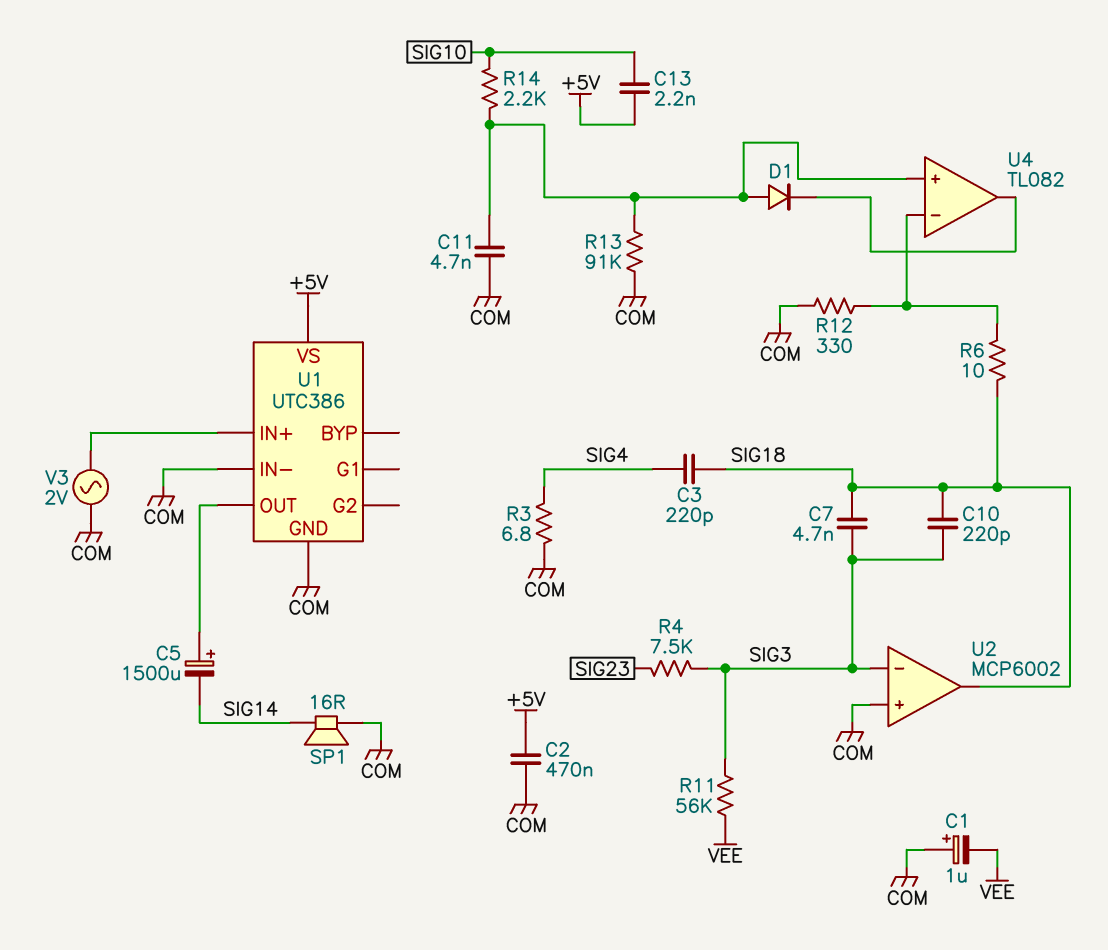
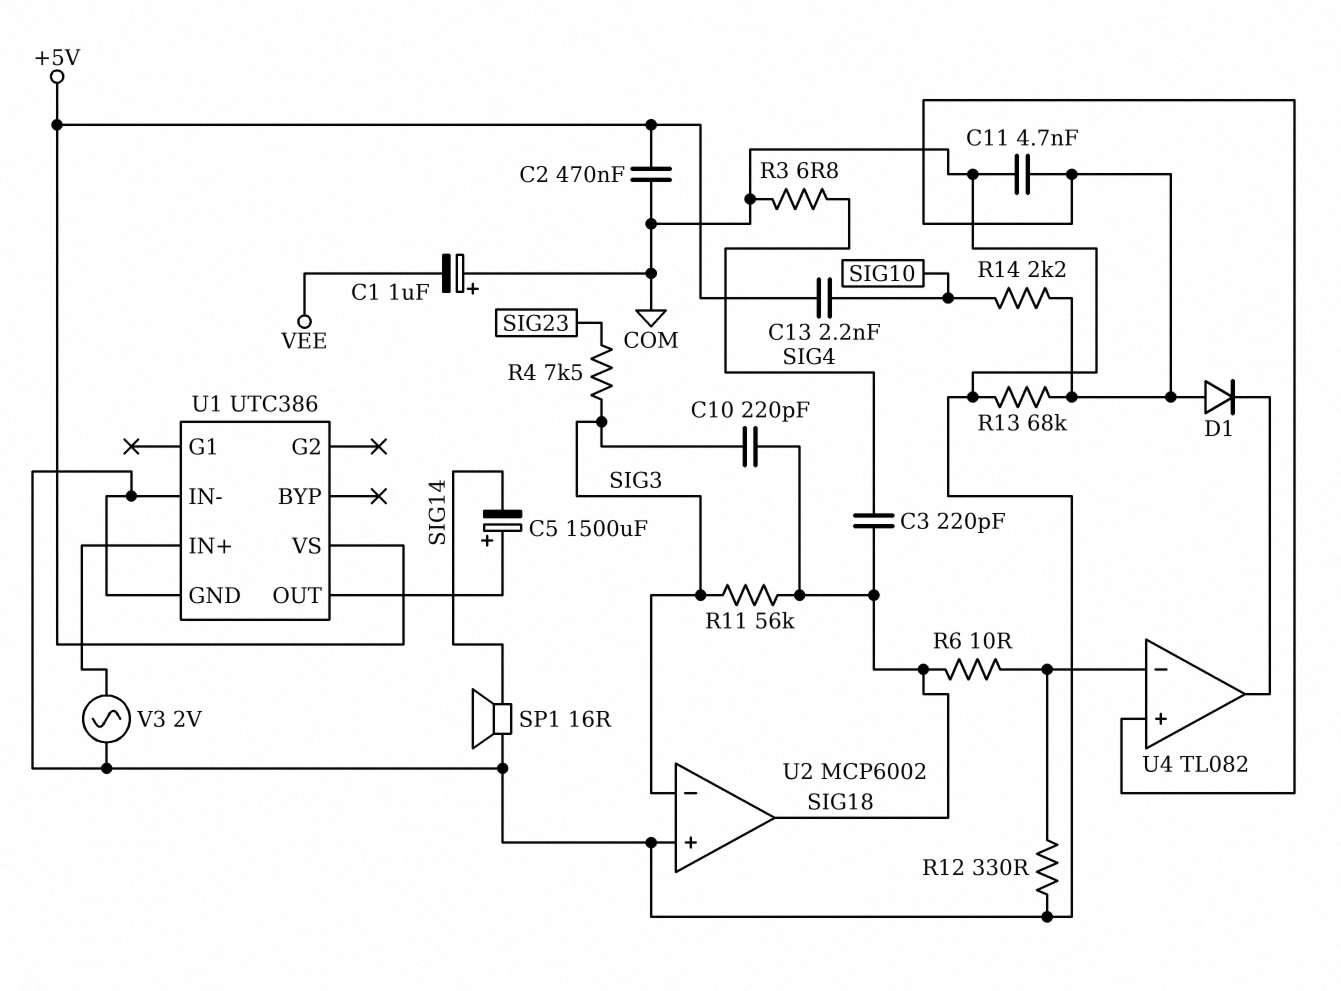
C7: 4.7nF (SIG3, SIG18) -> none
R11: 56k (SIG3, VEE) -> 56k (SIG3, SIG18)
R13: 91k (COM, U4/in+) -> 68k (COM, U4/in+)

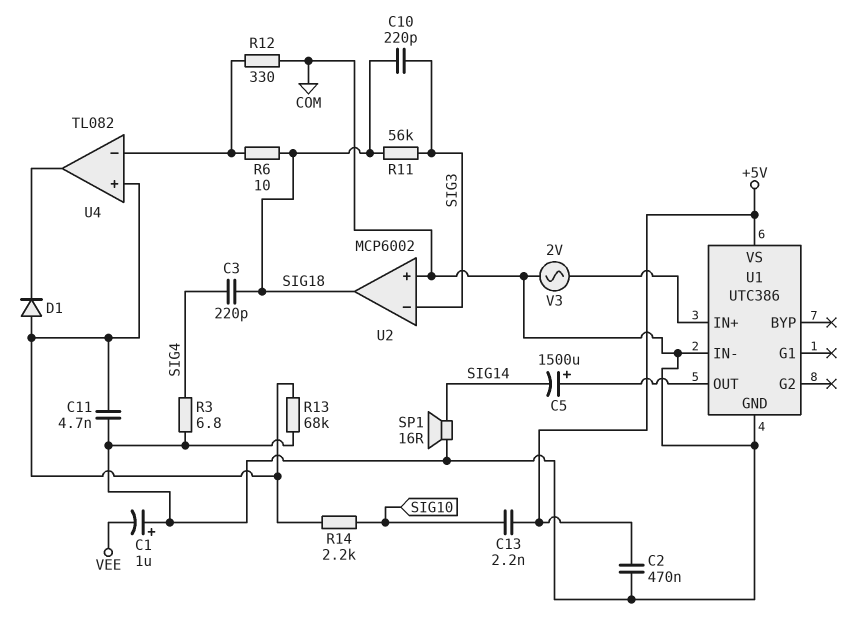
R4: 7.5k (SIG3, SIG23) -> none

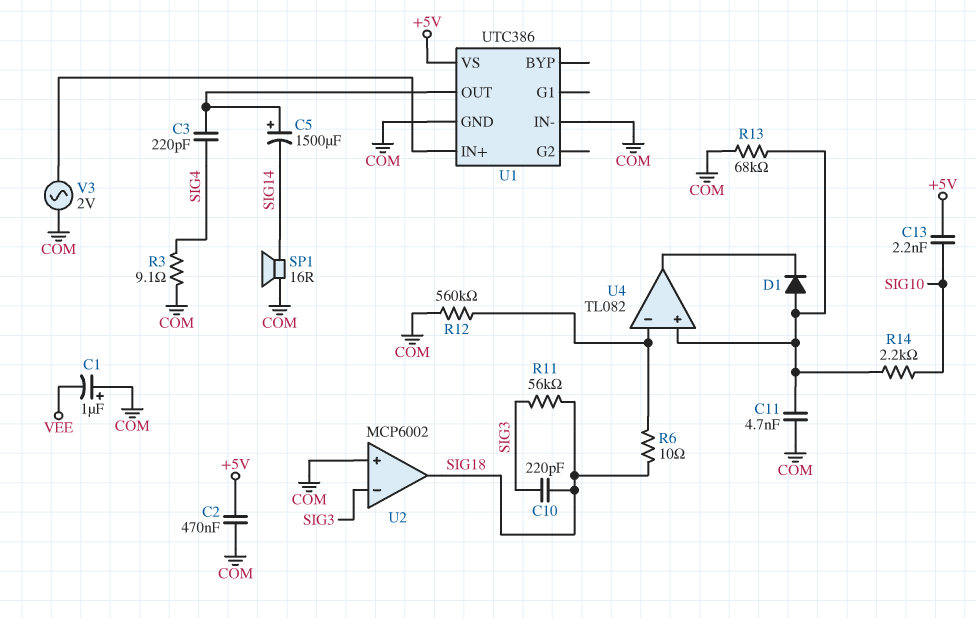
C3: 220pF (SIG4, SIG18) -> 220pF (SIG4, U1/OUT)
R3: 6.8 (COM, SIG4) -> 9.1 (COM, SIG4)
R12: 330 (COM, U4/in-) -> 560k (COM, U4/in-)

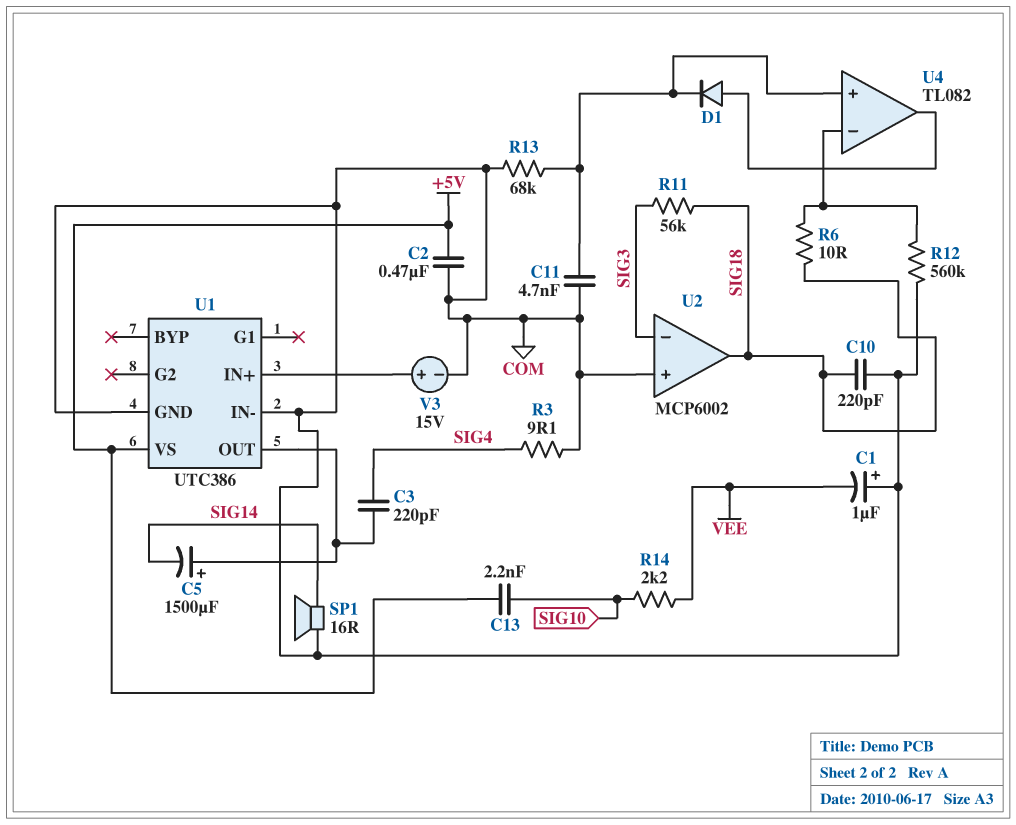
C10: 220pF (SIG3, SIG18) -> 220pF (COM, SIG18)
D1: diode (A U4/in+, K U4/out) -> diode (A U4/out, K U4/in+)
R14: 2.2k (SIG10, U4/in+) -> 2.2k (SIG10, VEE)
V3: AC 2V (COM, U1/IN+) -> 15V (plus U1/IN+, minus COM)

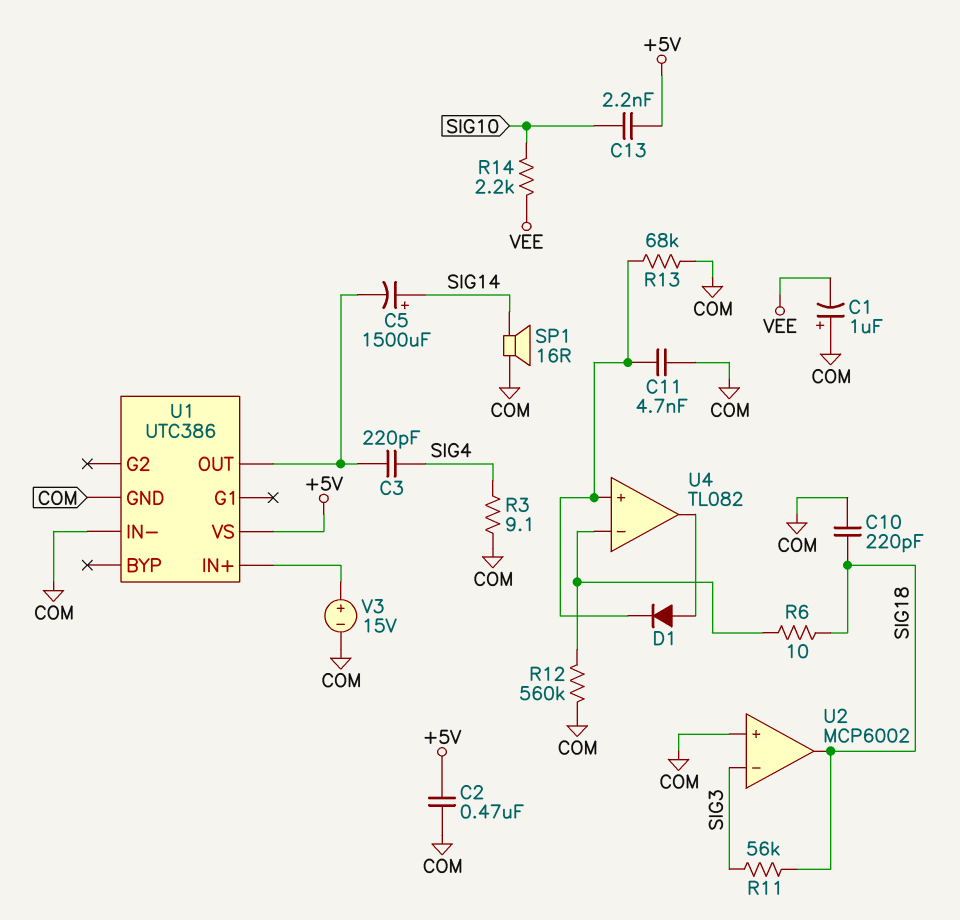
C5: 1500uF (plus U1/OUT, minus SIG14) -> 1500uF (plus SIG14, minus U1/OUT)

